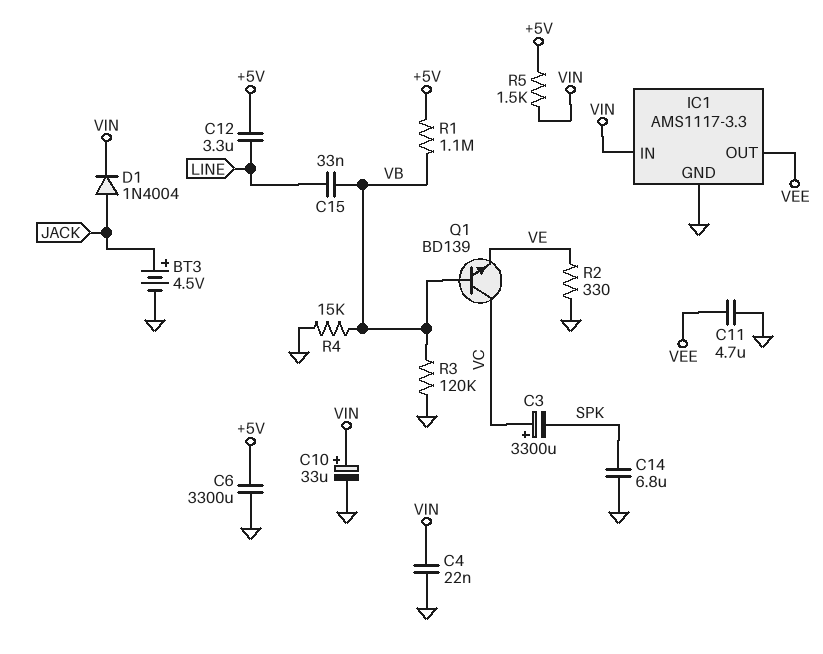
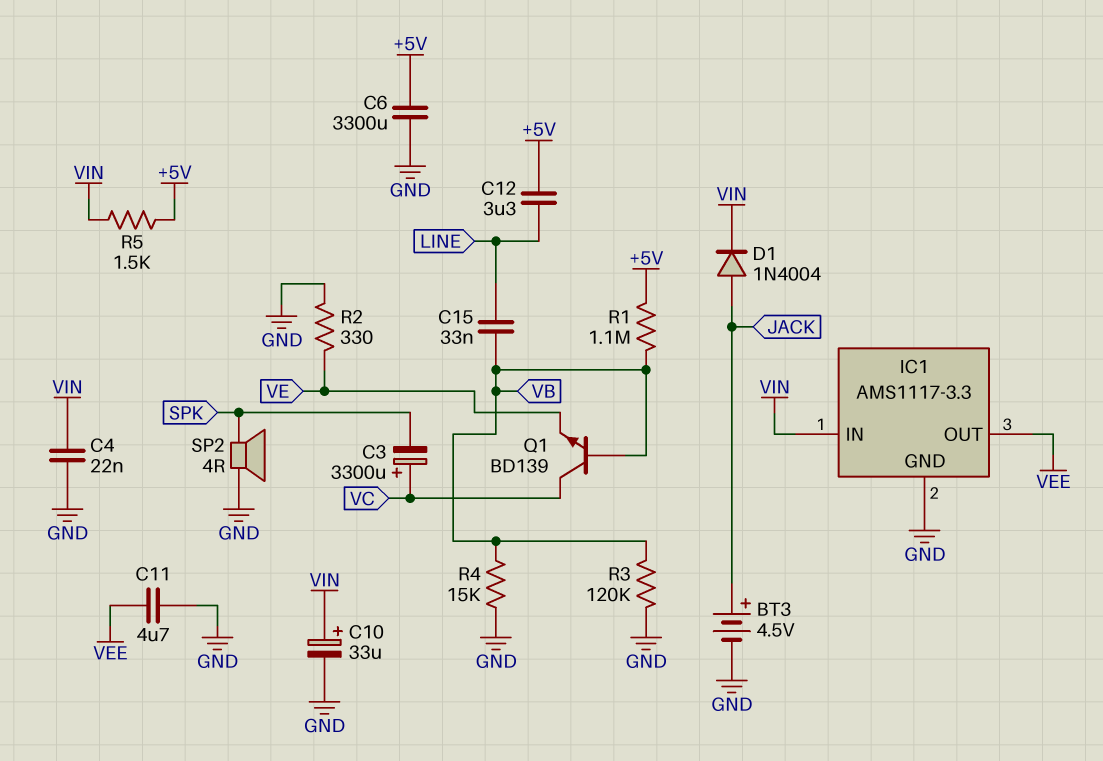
C14: 6.8uF (GND, SPK) -> none
SP2: none -> speaker 4R (GND, SPK)

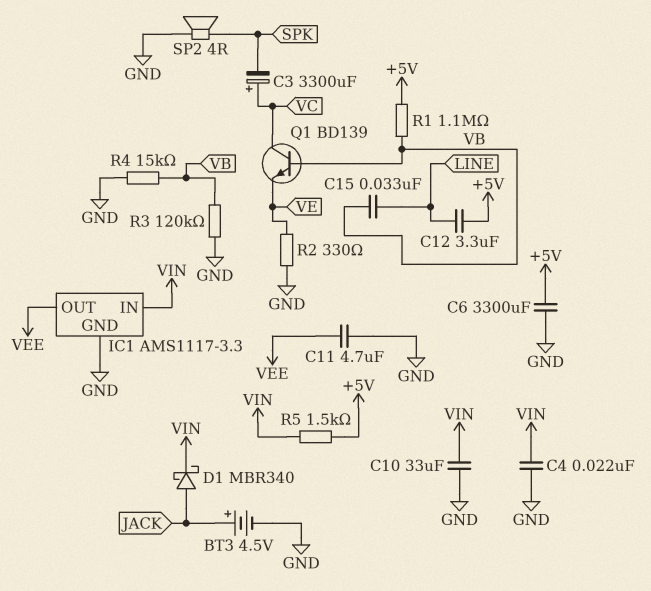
C10: 33uF (plus VIN, minus GND) -> 33uF (GND, VIN)
D1: diode 1N4004 (A JACK, K VIN) -> schottky MBR340 (A JACK, K VIN)

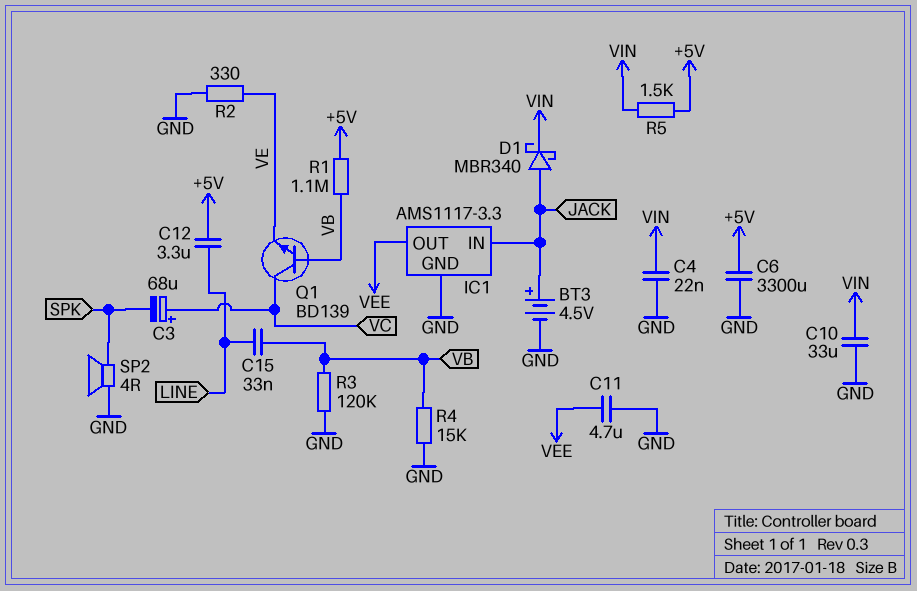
C3: 3300uF (plus VC, minus SPK) -> 68uF (plus VC, minus SPK)
IC1 pin IN: VIN -> JACK

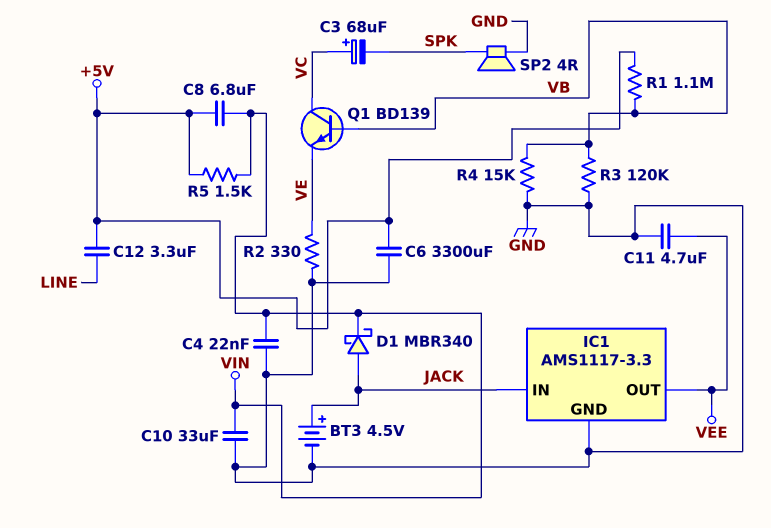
C8: none -> 6.8uF (+5V, VIN)
C15: 33nF (LINE, VB) -> none

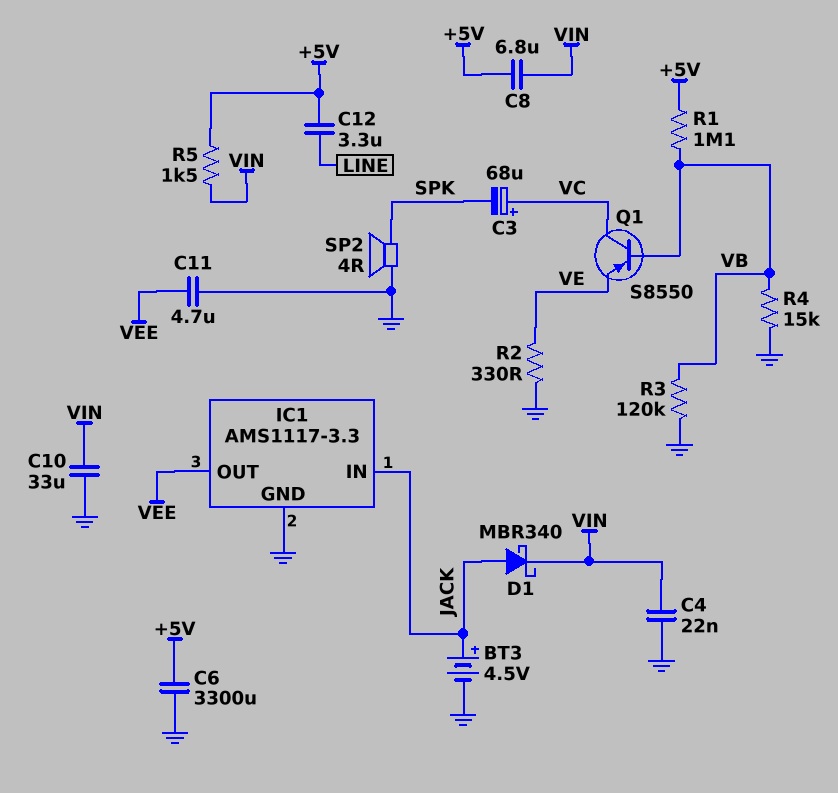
Q1: NPN BD139 (B VB, C VC, E VE) -> PNP S8550 (B VB, C VC, E VE)

